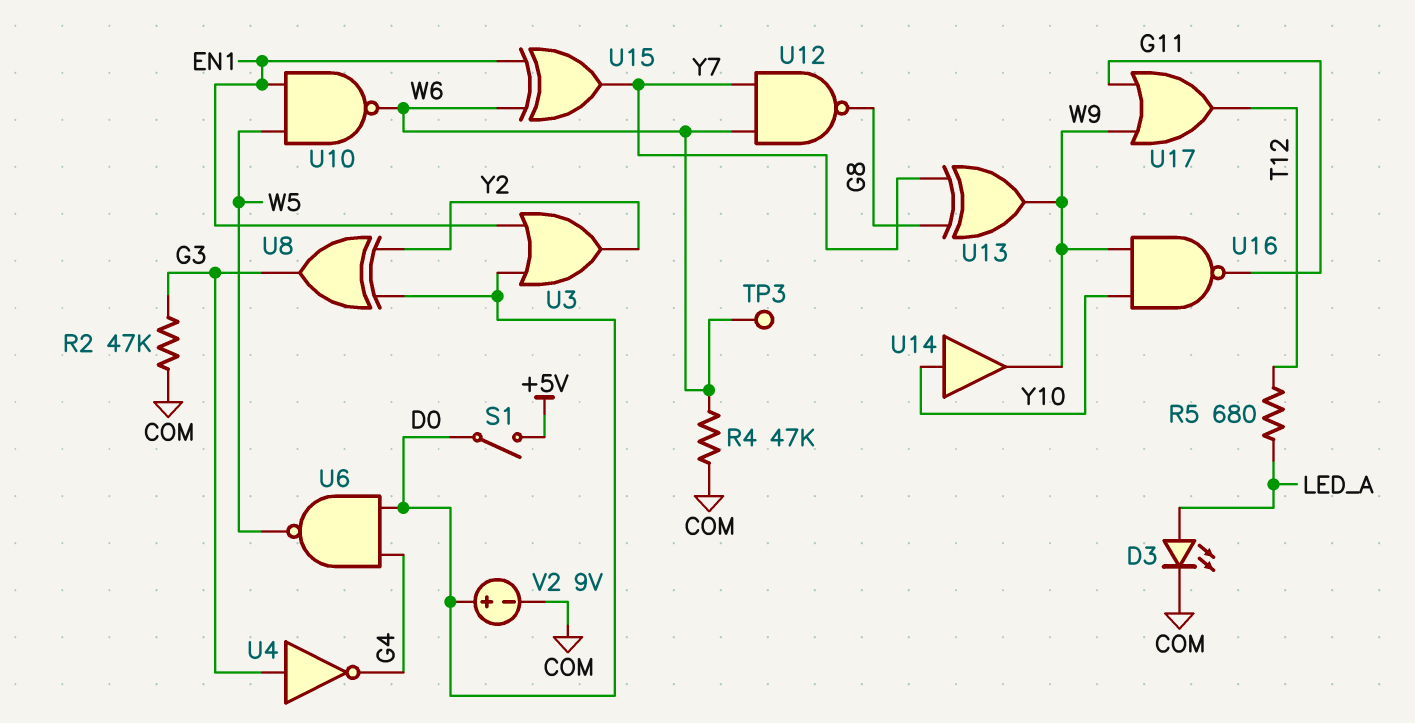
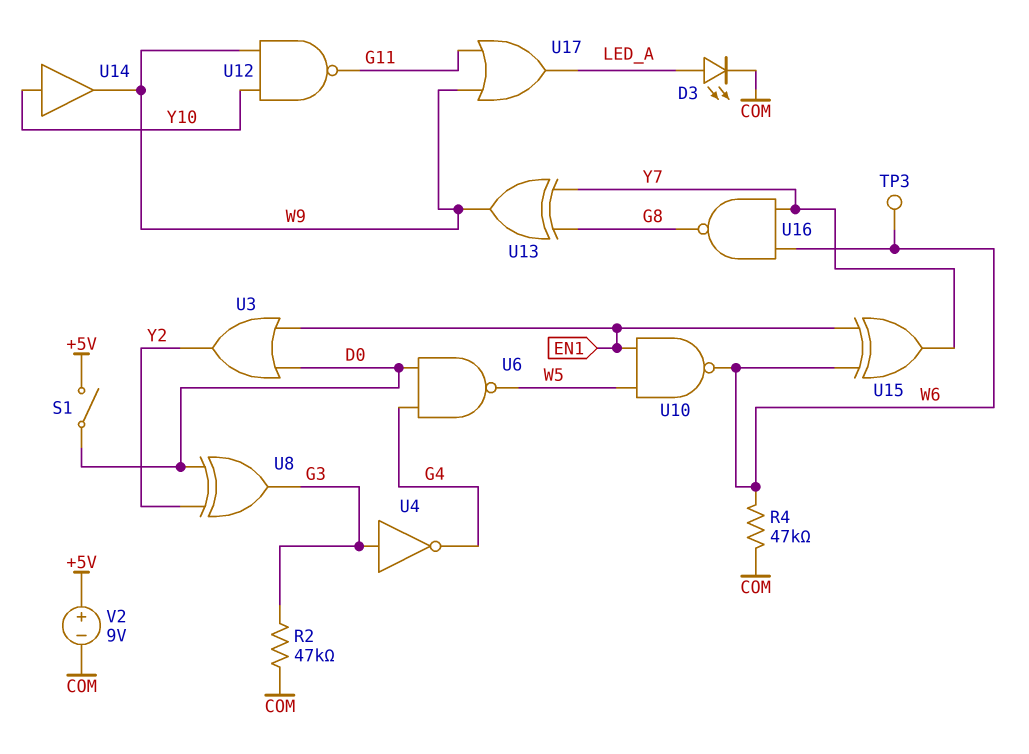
R5: 680 (LED_A, T12) -> none
U12: NAND (in W6, in Y7, out G8) -> NAND (in W9, in Y10, out G11)
U16: NAND (in W9, in Y10, out G11) -> NAND (in W6, in Y7, out G8)
U17: OR (in G11, in W9, out T12) -> OR (in G11, in W9, out LED_A)
V2: 9V (plus D0, minus COM) -> 9V (plus +5V, minus COM)

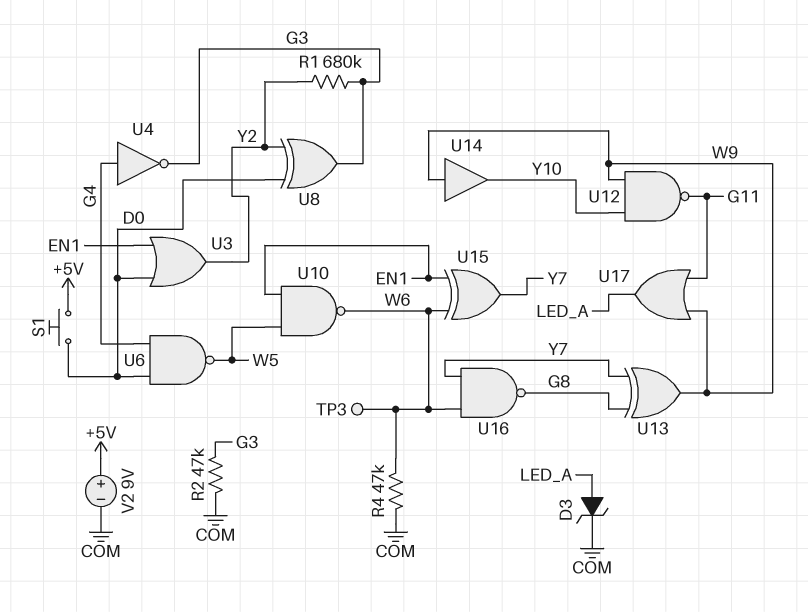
D3: LED (A LED_A, K COM) -> zener (A LED_A, K COM)
R1: none -> 680k (G3, Y2)
S1: switch (+5V, D0) -> button (+5V, D0)
U4: NOT (in G3, out G4) -> NOT (in G4, out G3)
U14: buffer (in Y10, out W9) -> buffer (in W9, out Y10)

